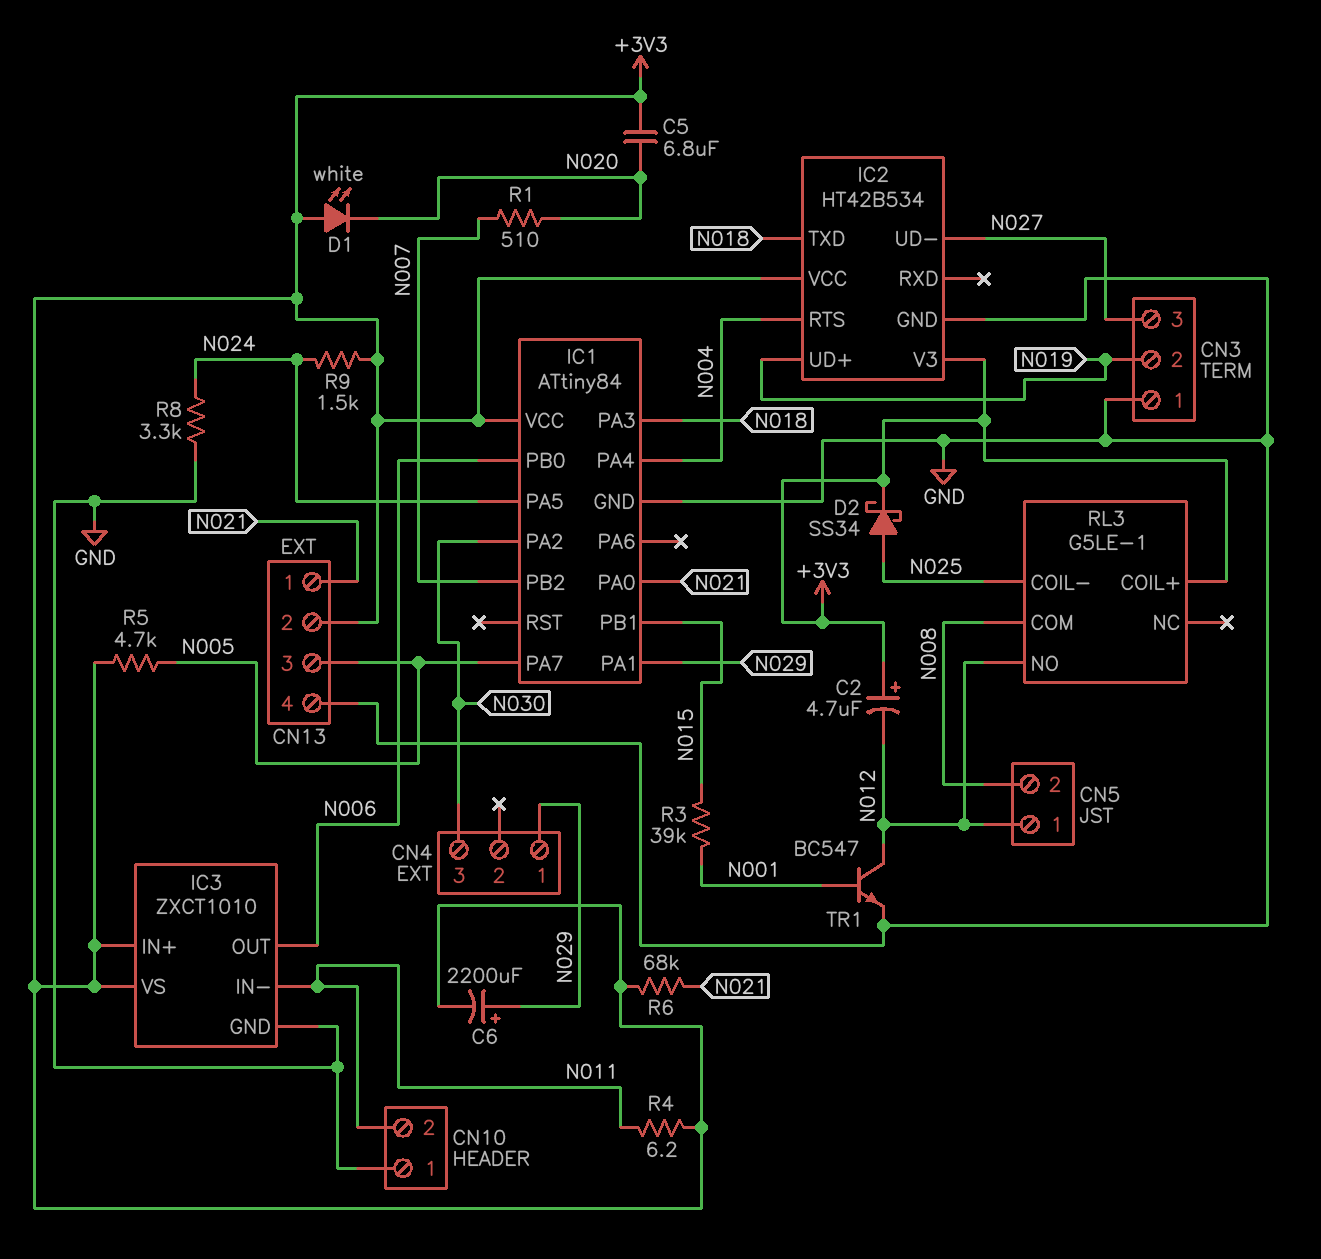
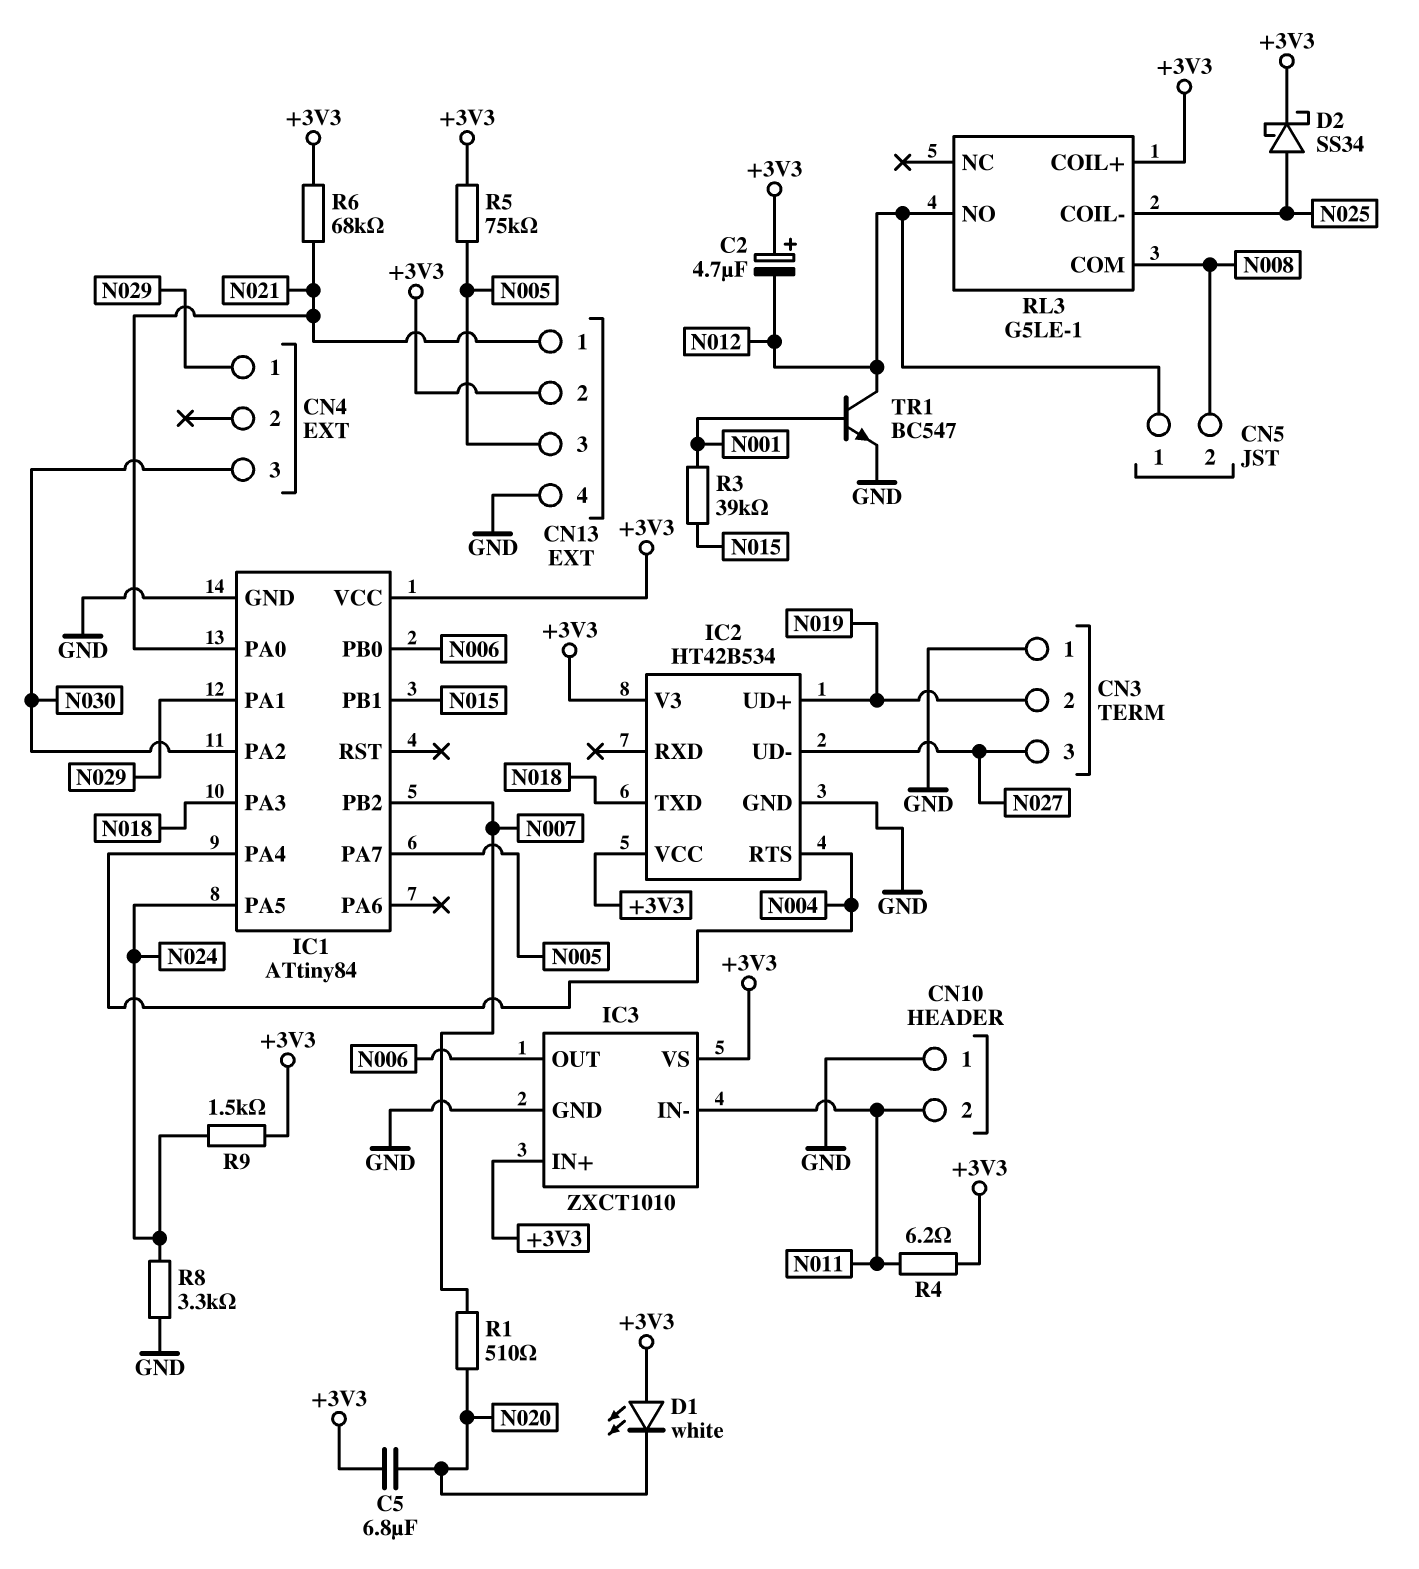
C6: 2200uF (plus N029, minus +3V3) -> none
R5: 4.7k (+3V3, N005) -> 75k (+3V3, N005)

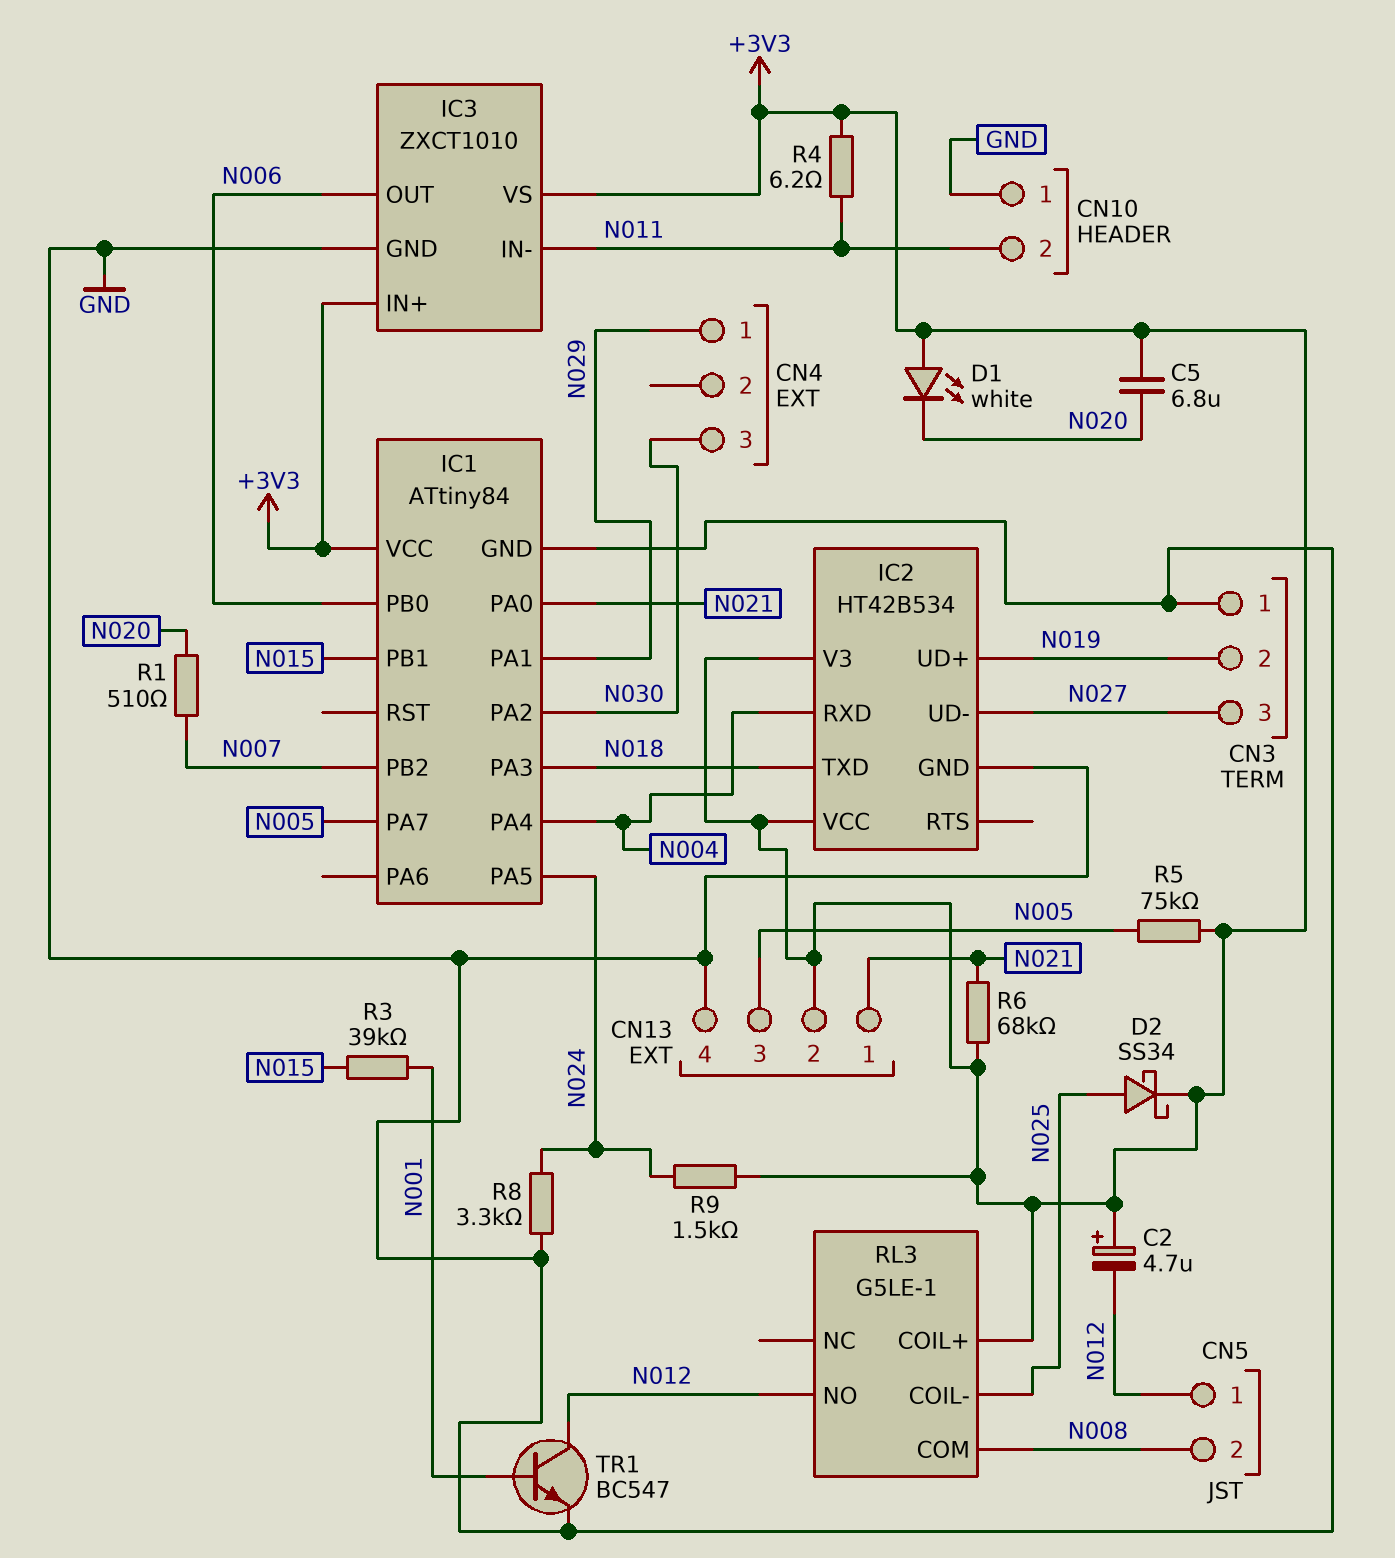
IC2 pin RTS: N004 -> none
IC2 pin RXD: none -> N004

